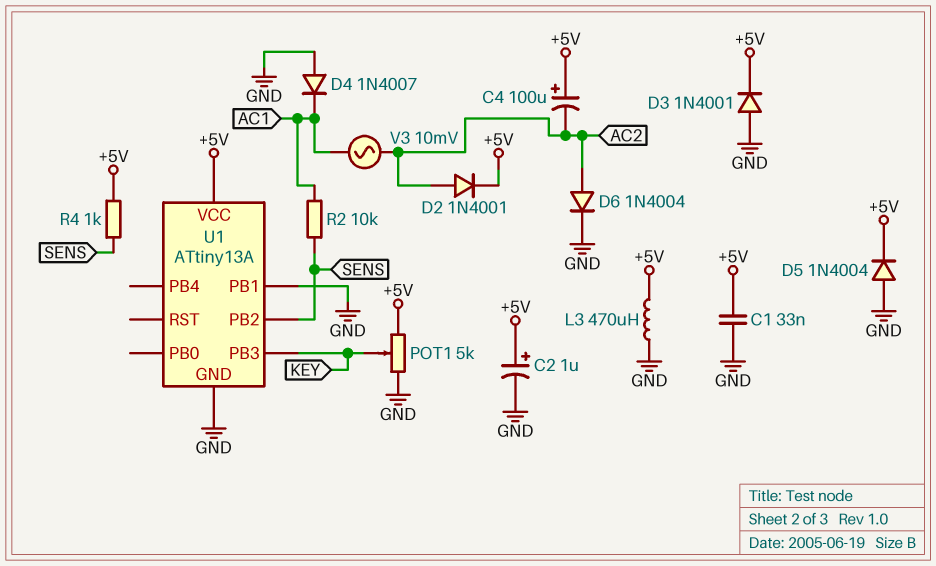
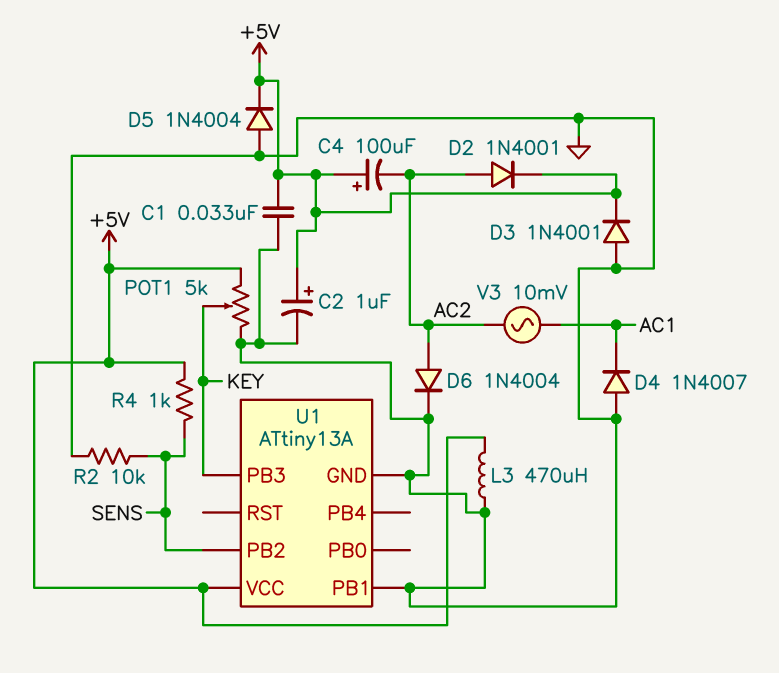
R2: 10k (AC1, SENS) -> 10k (GND, SENS)

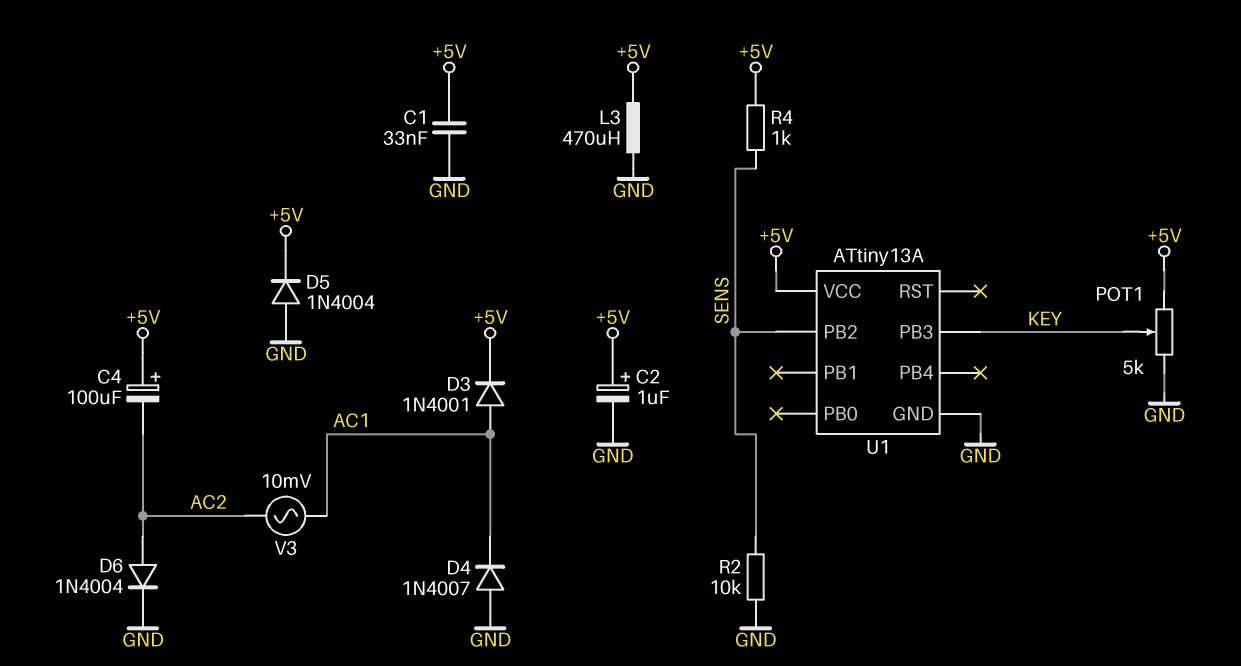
D2: diode 1N4001 (A AC2, K +5V) -> none
D3: diode 1N4001 (A GND, K +5V) -> diode 1N4001 (A AC1, K +5V)
U1 pin PB1: GND -> none

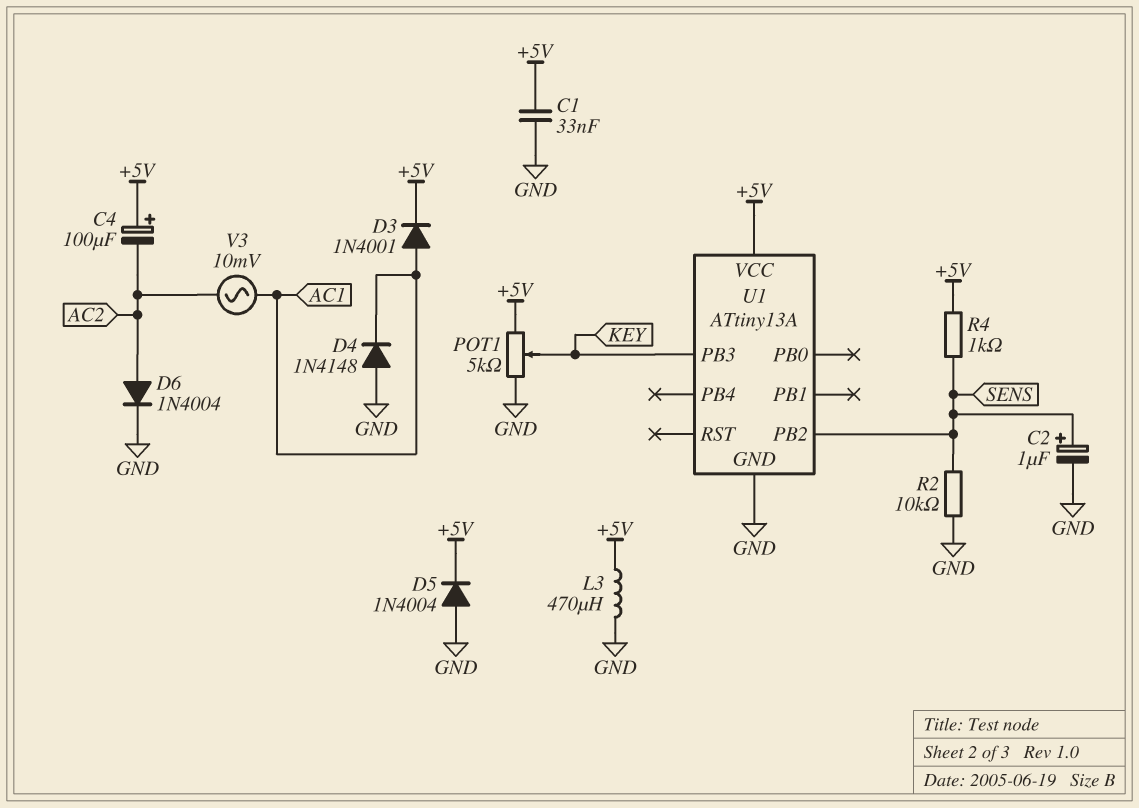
C2: 1uF (plus +5V, minus GND) -> 1uF (plus SENS, minus GND)
D4: diode 1N4007 (A GND, K AC1) -> diode 1N4148 (A GND, K AC1)

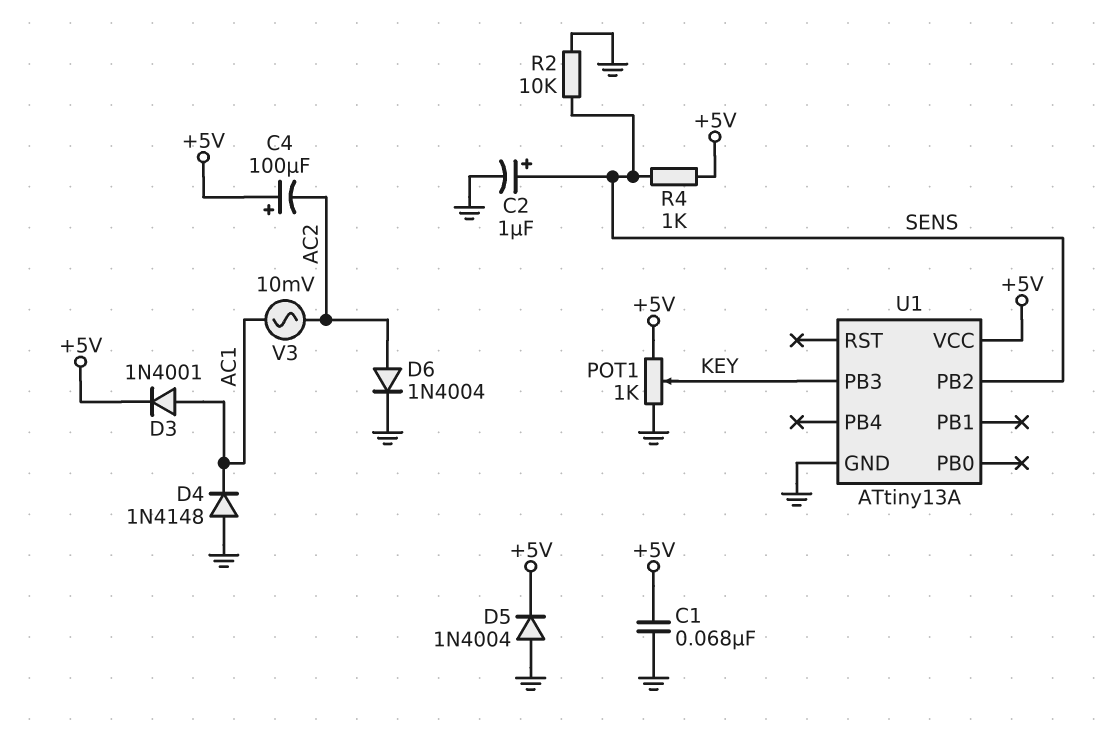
C1: 33nF (+5V, GND) -> 68nF (+5V, GND)
L3: 470uH (+5V, GND) -> none
POT1: 5k (+5V, GND, wiper KEY) -> 1k (+5V, GND, wiper KEY)

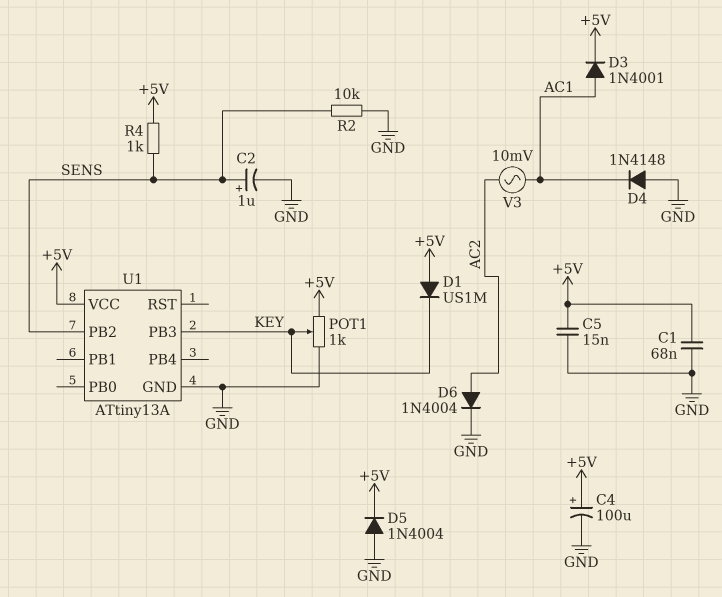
C4: 100uF (plus +5V, minus AC2) -> 100uF (plus +5V, minus GND)
C5: none -> 15nF (+5V, GND)
D1: none -> diode US1M (A +5V, K KEY)

